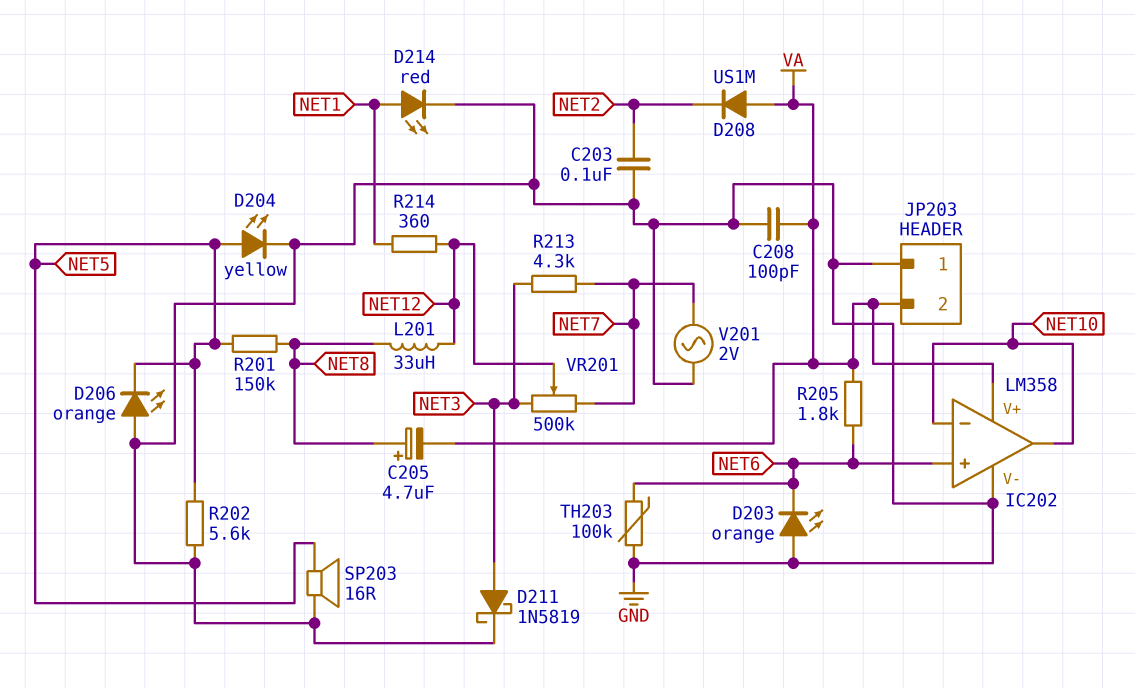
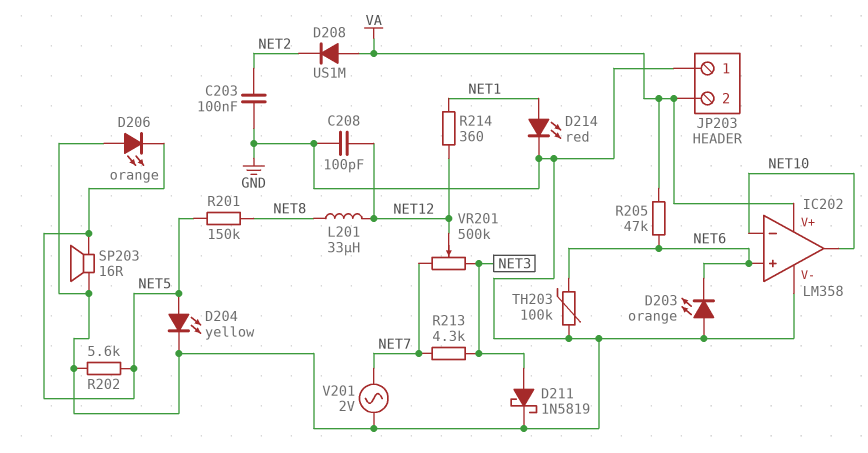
C205: 4.7uF (plus NET8, minus VA) -> none
C208: 100pF (GND, VA) -> 100pF (GND, NET12)
R205: 1.8k (NET6, VA) -> 47k (NET6, VA)

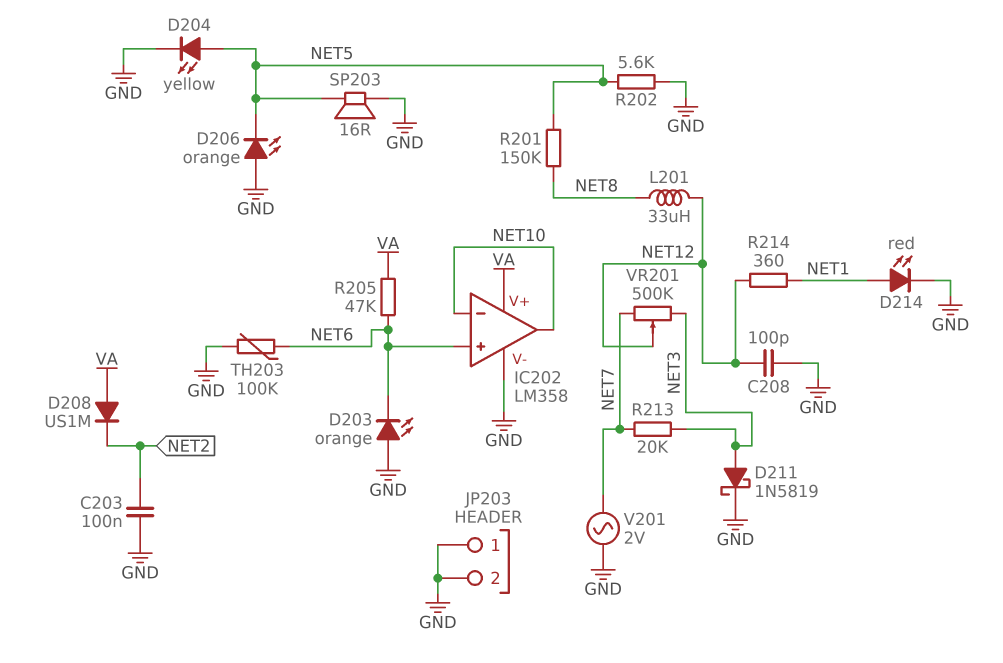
JP203 pin 2: VA -> GND
R213: 4.3k (NET3, NET7) -> 20k (NET3, NET7)

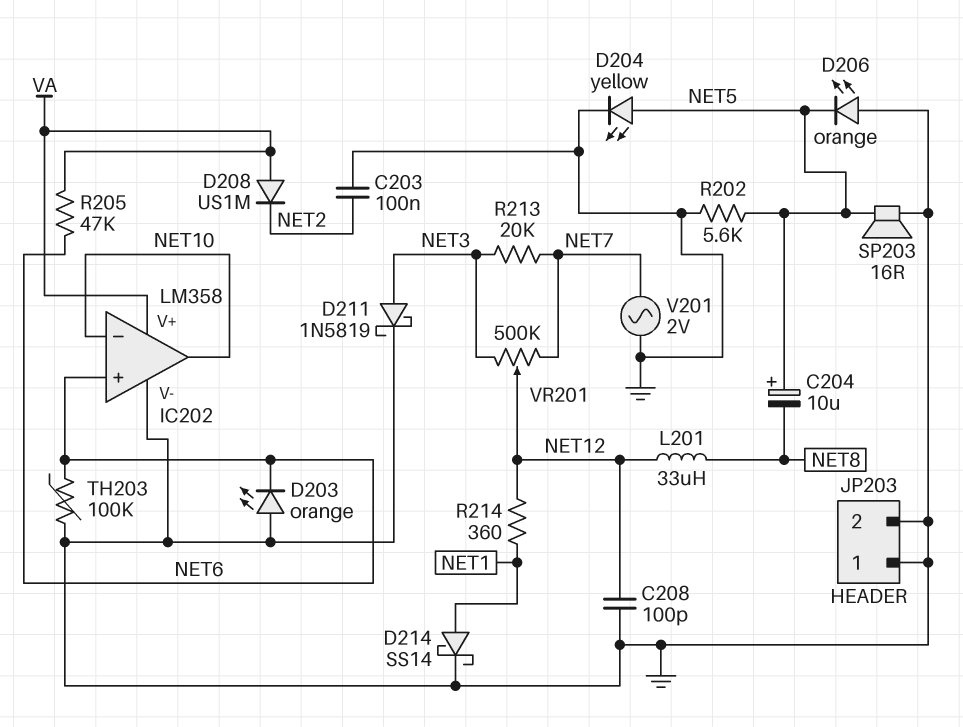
C204: none -> 10uF (plus NET5, minus NET8)
D214: LED red (A NET1, K GND) -> schottky SS14 (A NET1, K GND)
R201: 150k (NET5, NET8) -> none

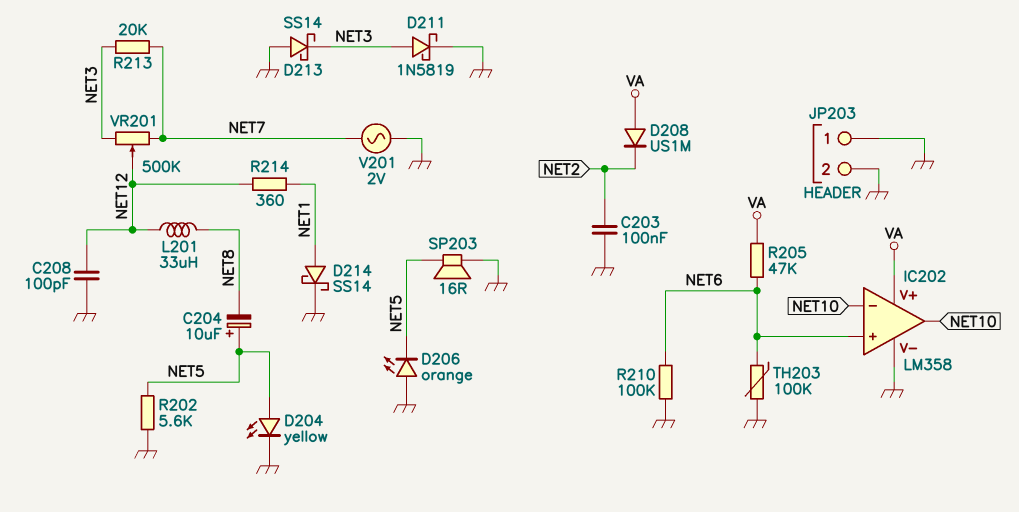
D203: LED orange (A GND, K NET6) -> none
D213: none -> schottky SS14 (A GND, K NET3)
R210: none -> 100k (GND, NET6)

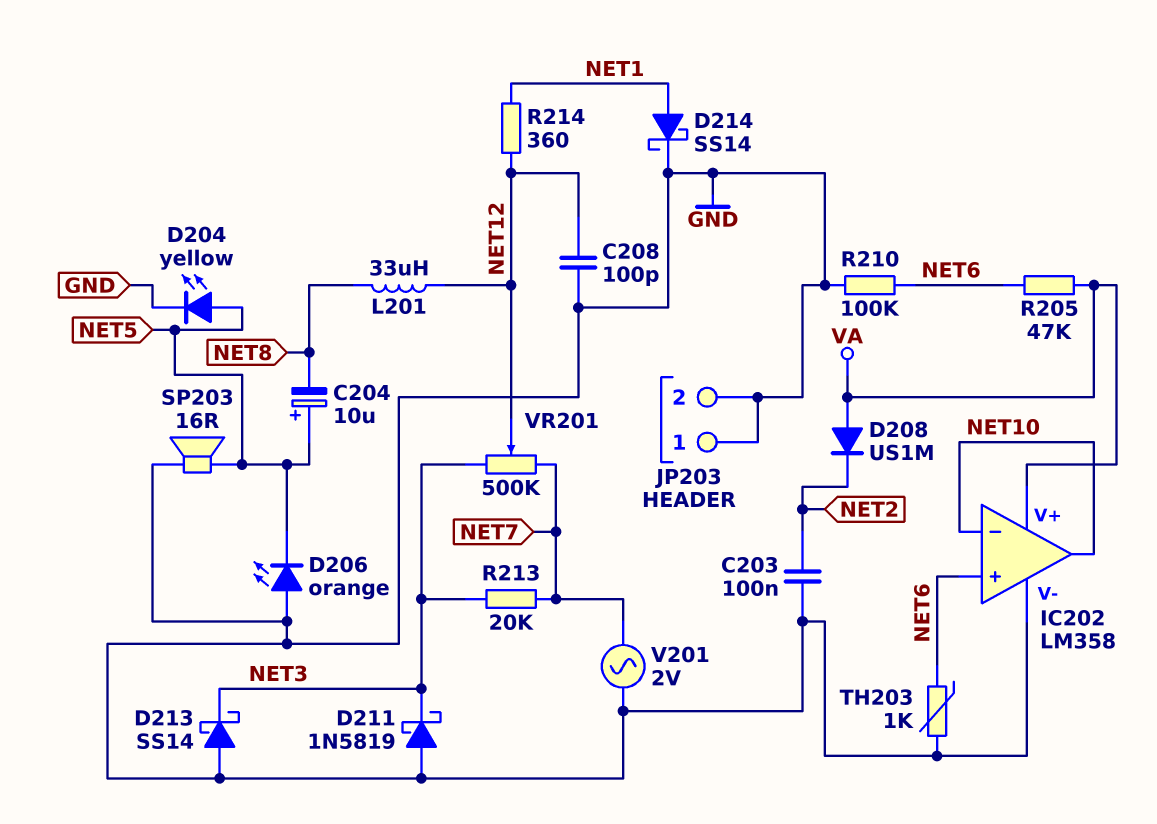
D211: schottky 1N5819 (A NET3, K GND) -> schottky 1N5819 (A GND, K NET3)
R202: 5.6k (GND, NET5) -> none
TH203: 100k (GND, NET6) -> 1k (GND, NET6)

